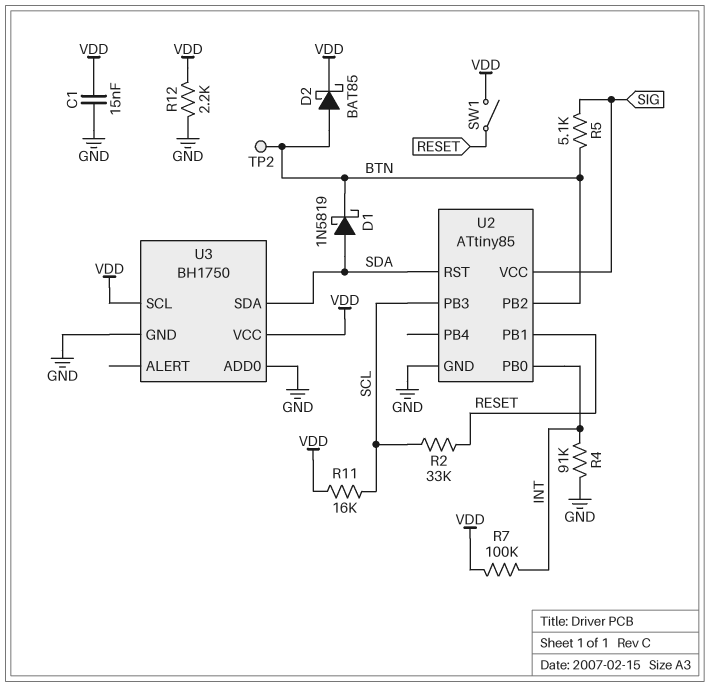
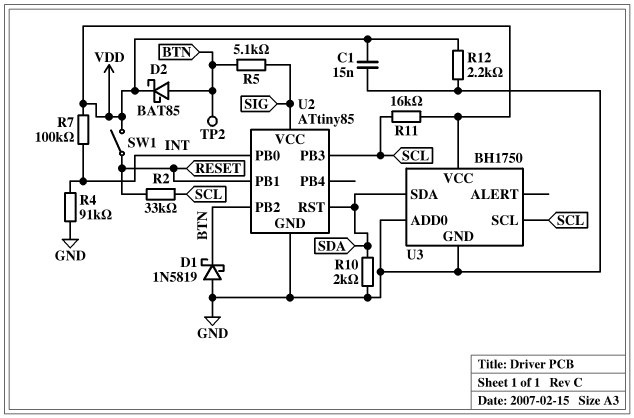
D1: schottky 1N5819 (A SDA, K BTN) -> schottky 1N5819 (A GND, K BTN)
R10: none -> 2k (GND, SDA)
U3 pin SCL: VDD -> SCL

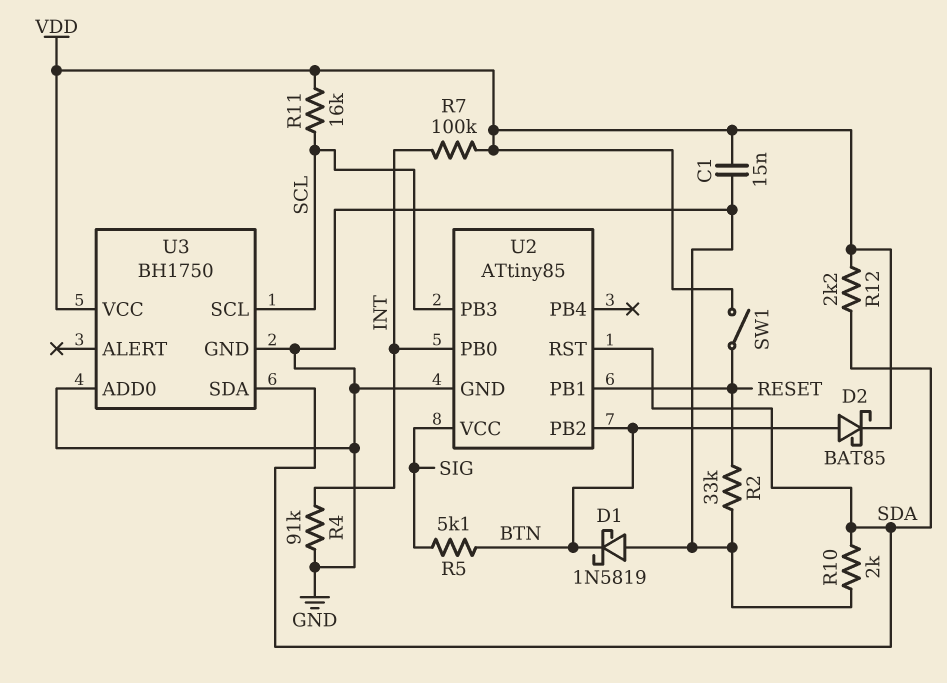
R2: 33k (RESET, SCL) -> 33k (GND, RESET)
R12: 2.2k (GND, VDD) -> 2.2k (SDA, VDD)
TP2: test point (BTN) -> none

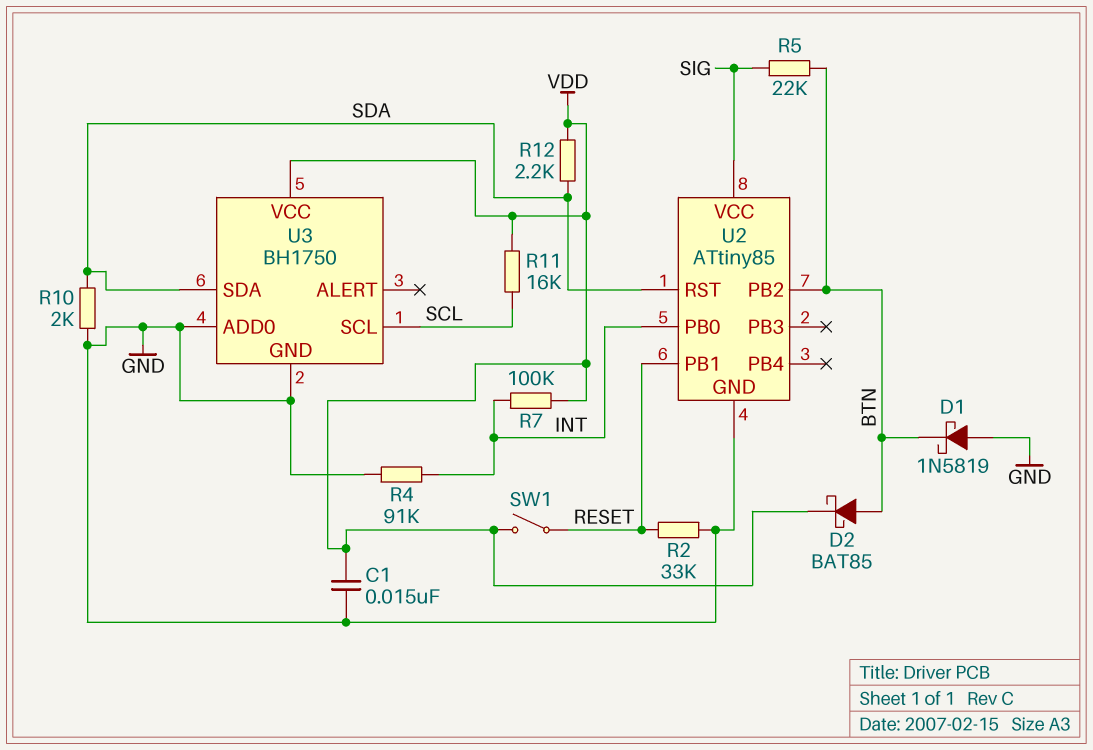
R5: 5.1k (BTN, SIG) -> 22k (BTN, SIG)
U2 pin PB3: SCL -> none

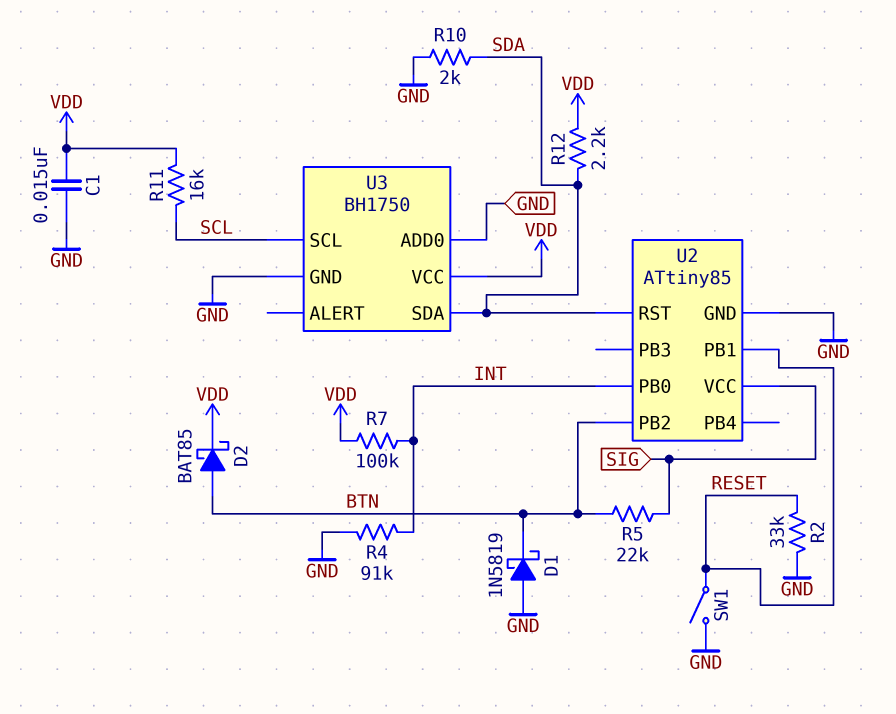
SW1: switch (RESET, VDD) -> switch (GND, RESET)

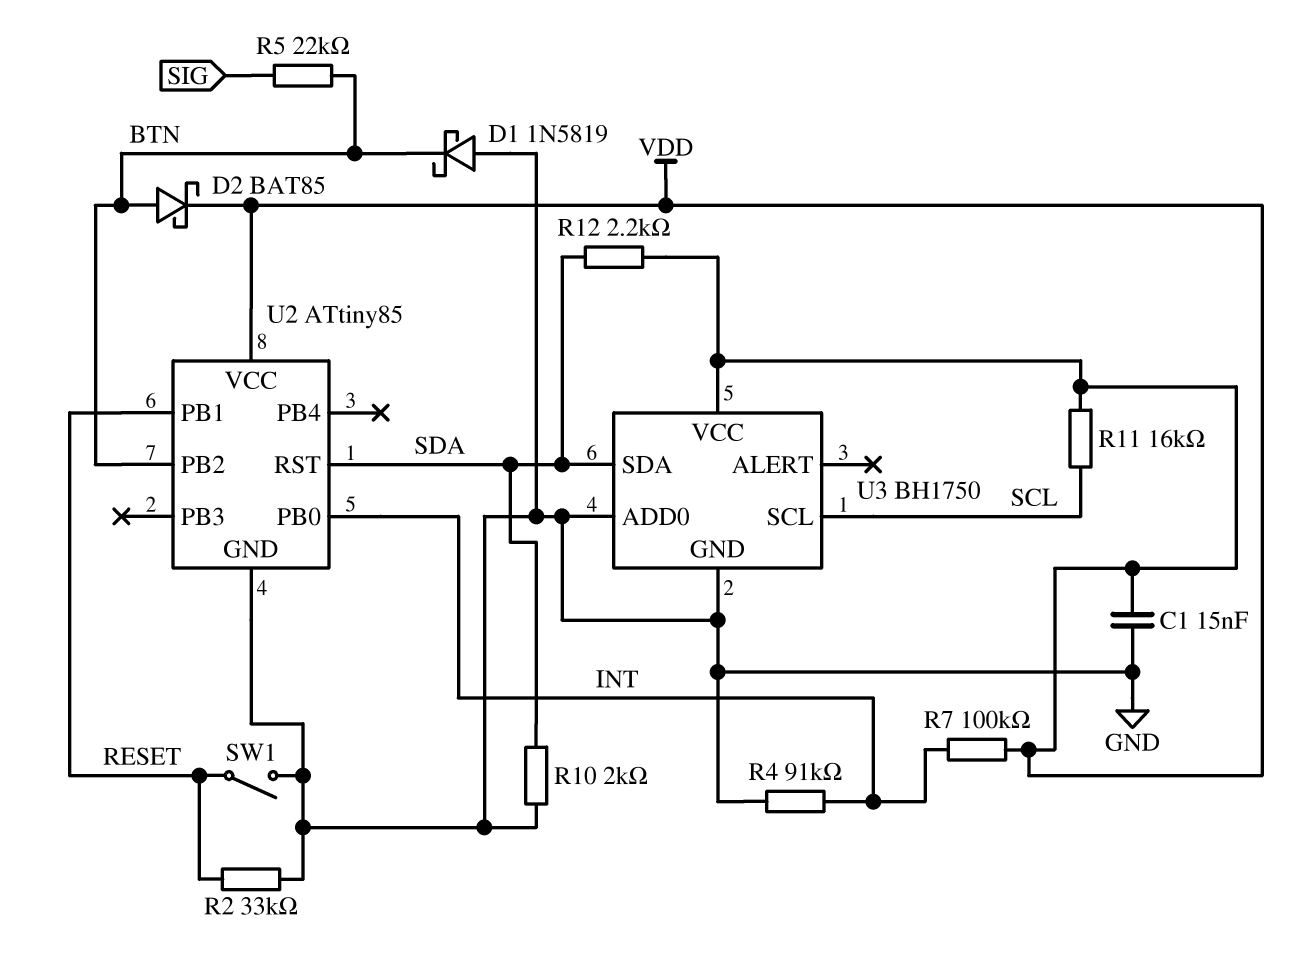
U2 pin VCC: SIG -> VDD

